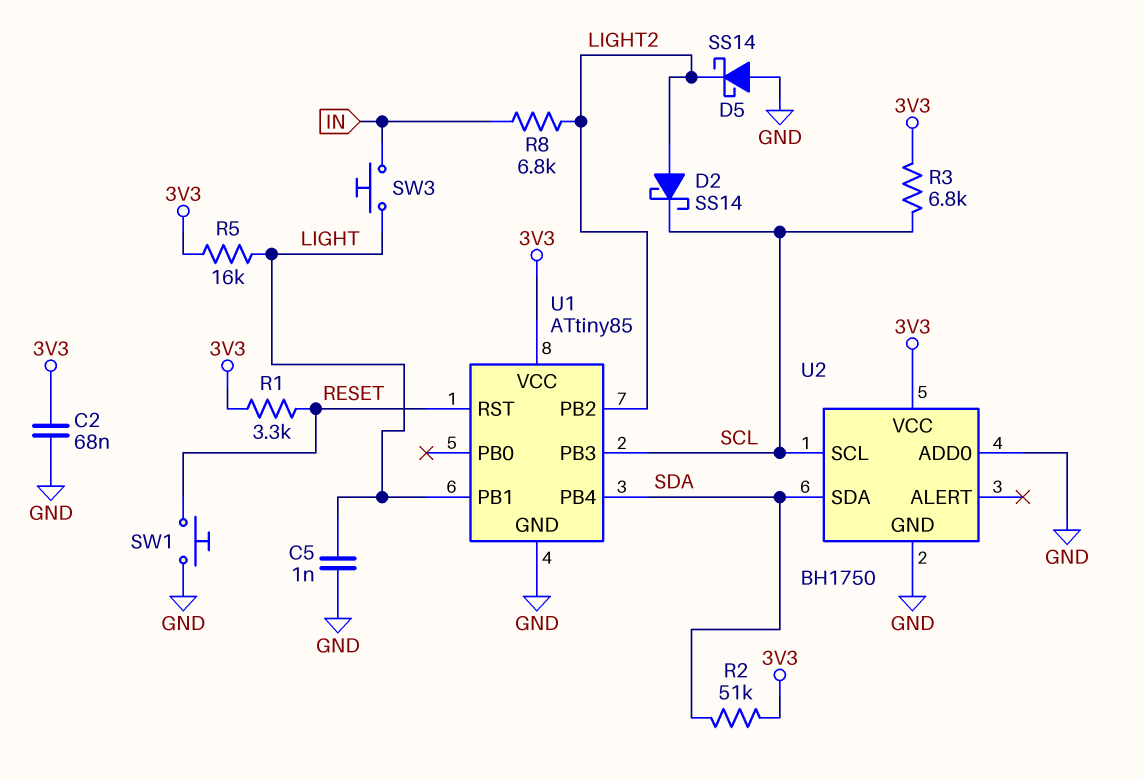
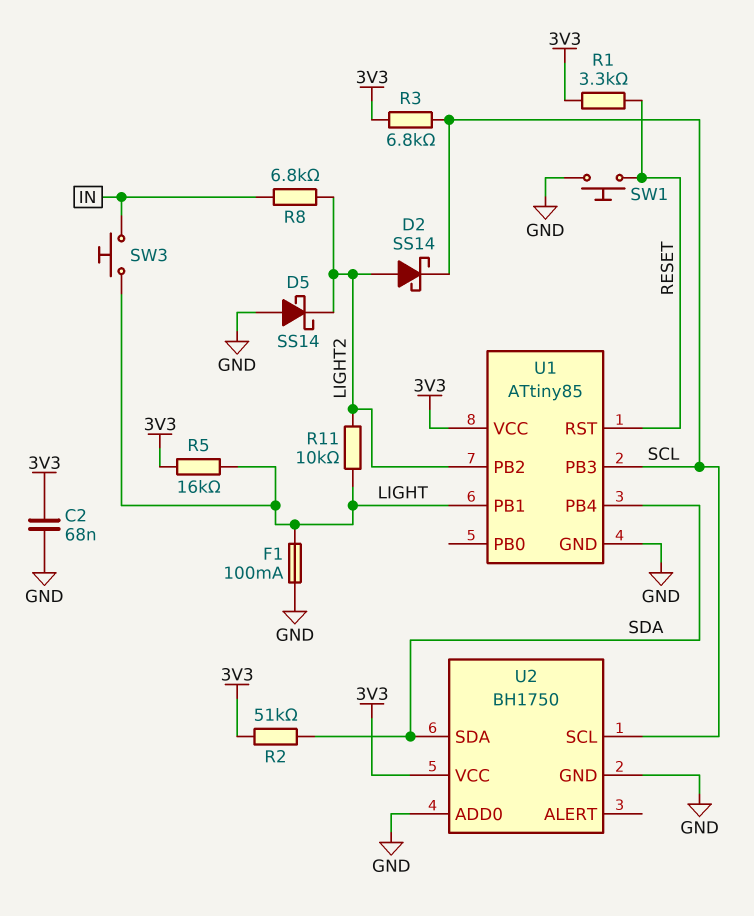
C5: 1nF (GND, LIGHT) -> none
F1: none -> 100mA (GND, LIGHT)
R11: none -> 10k (LIGHT, LIGHT2)

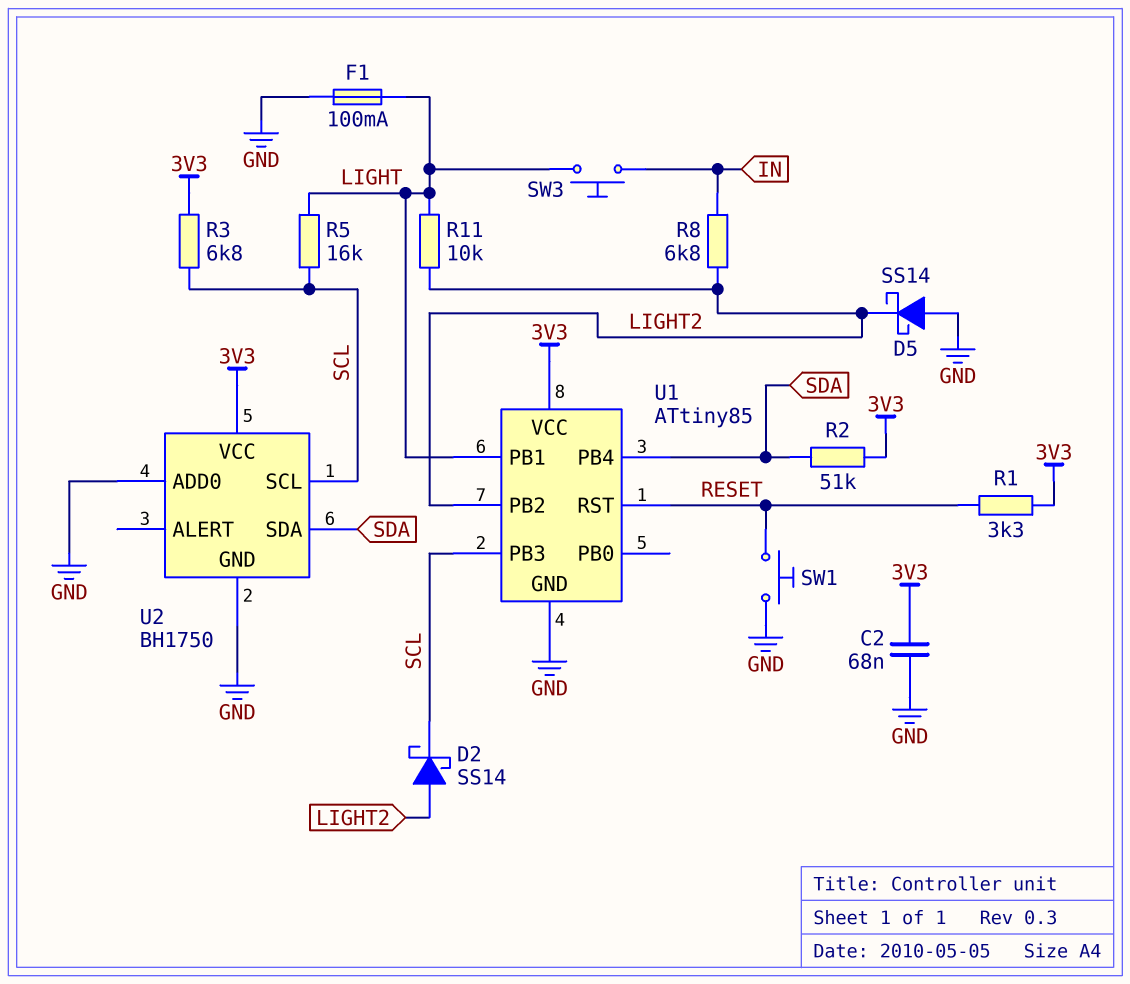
R5: 16k (3V3, LIGHT) -> 16k (LIGHT, SCL)

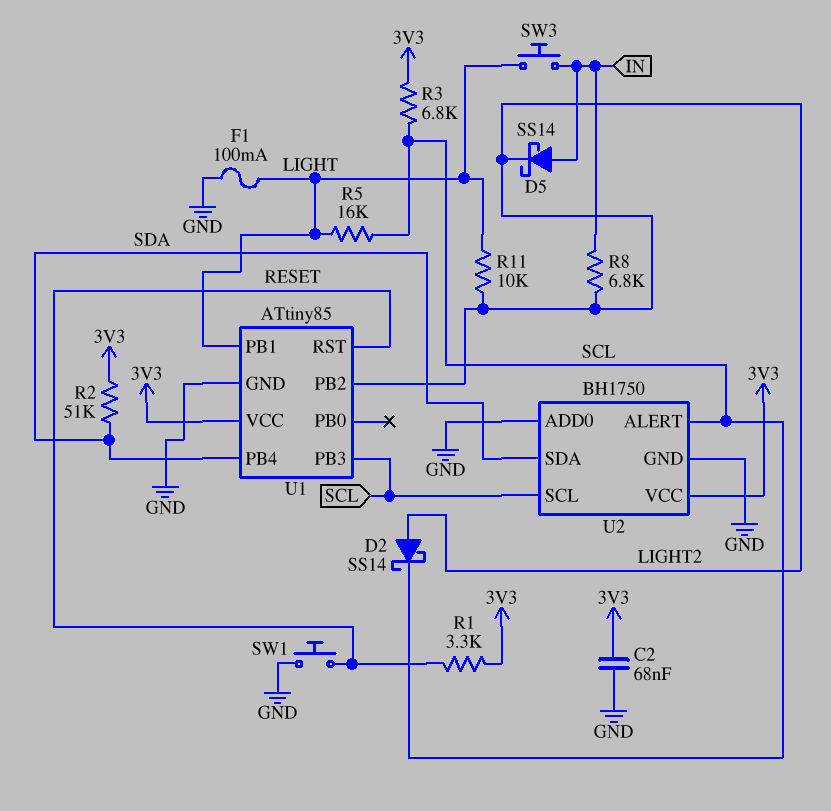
D5: schottky SS14 (A GND, K LIGHT2) -> schottky SS14 (A IN, K LIGHT2)
U2 pin ALERT: none -> SCL

